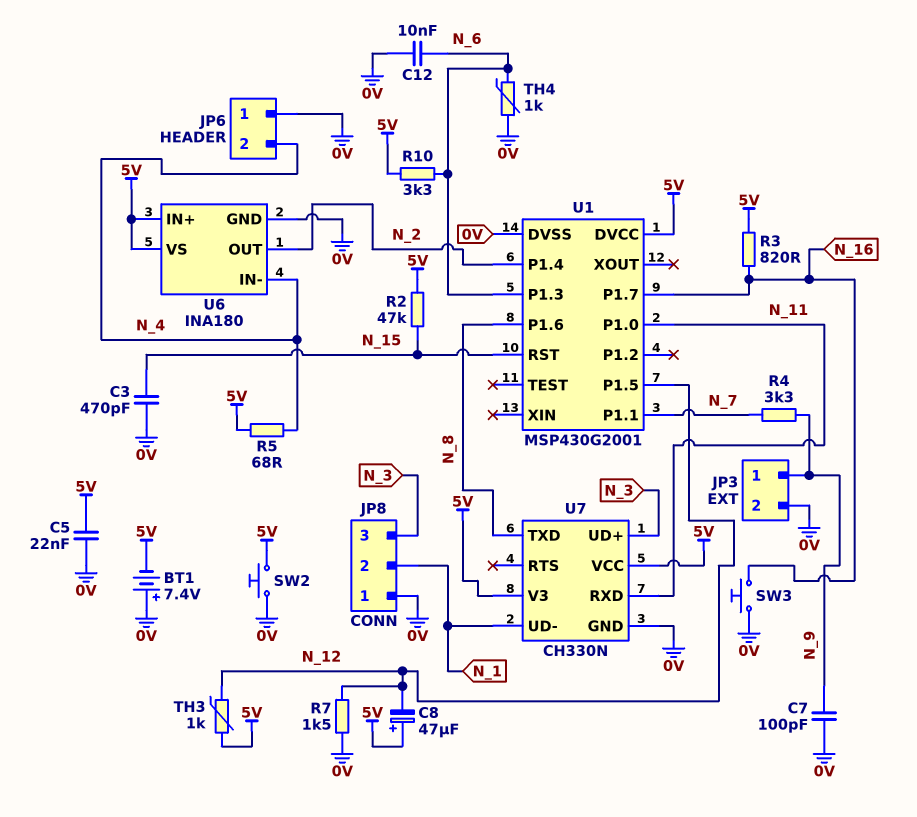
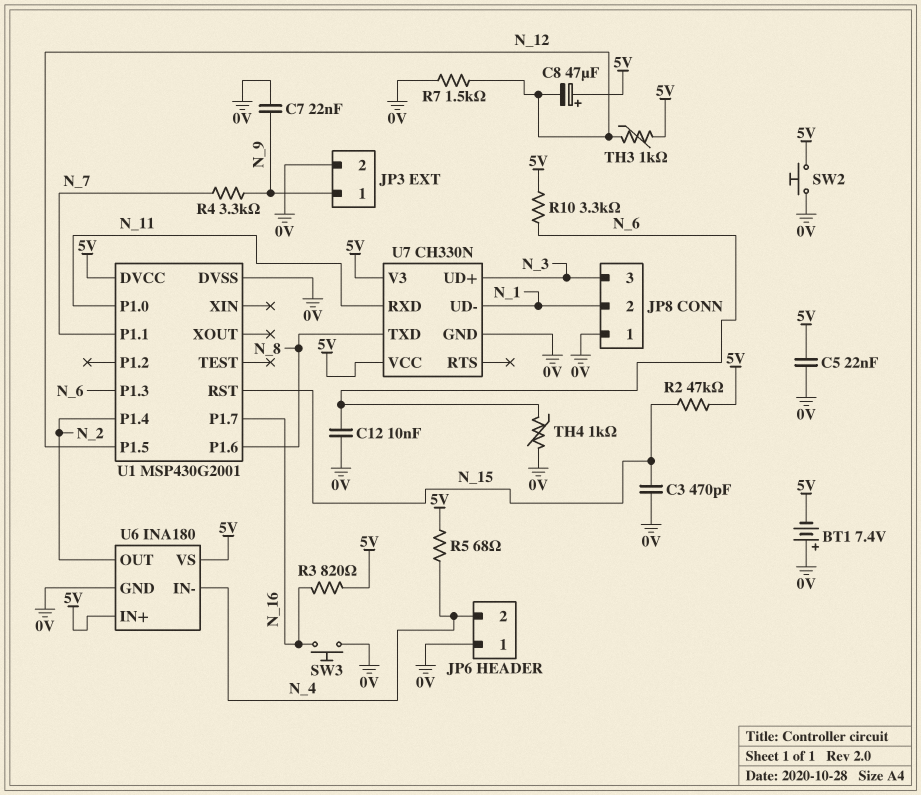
C7: 100pF (0V, N_9) -> 22nF (0V, N_9)

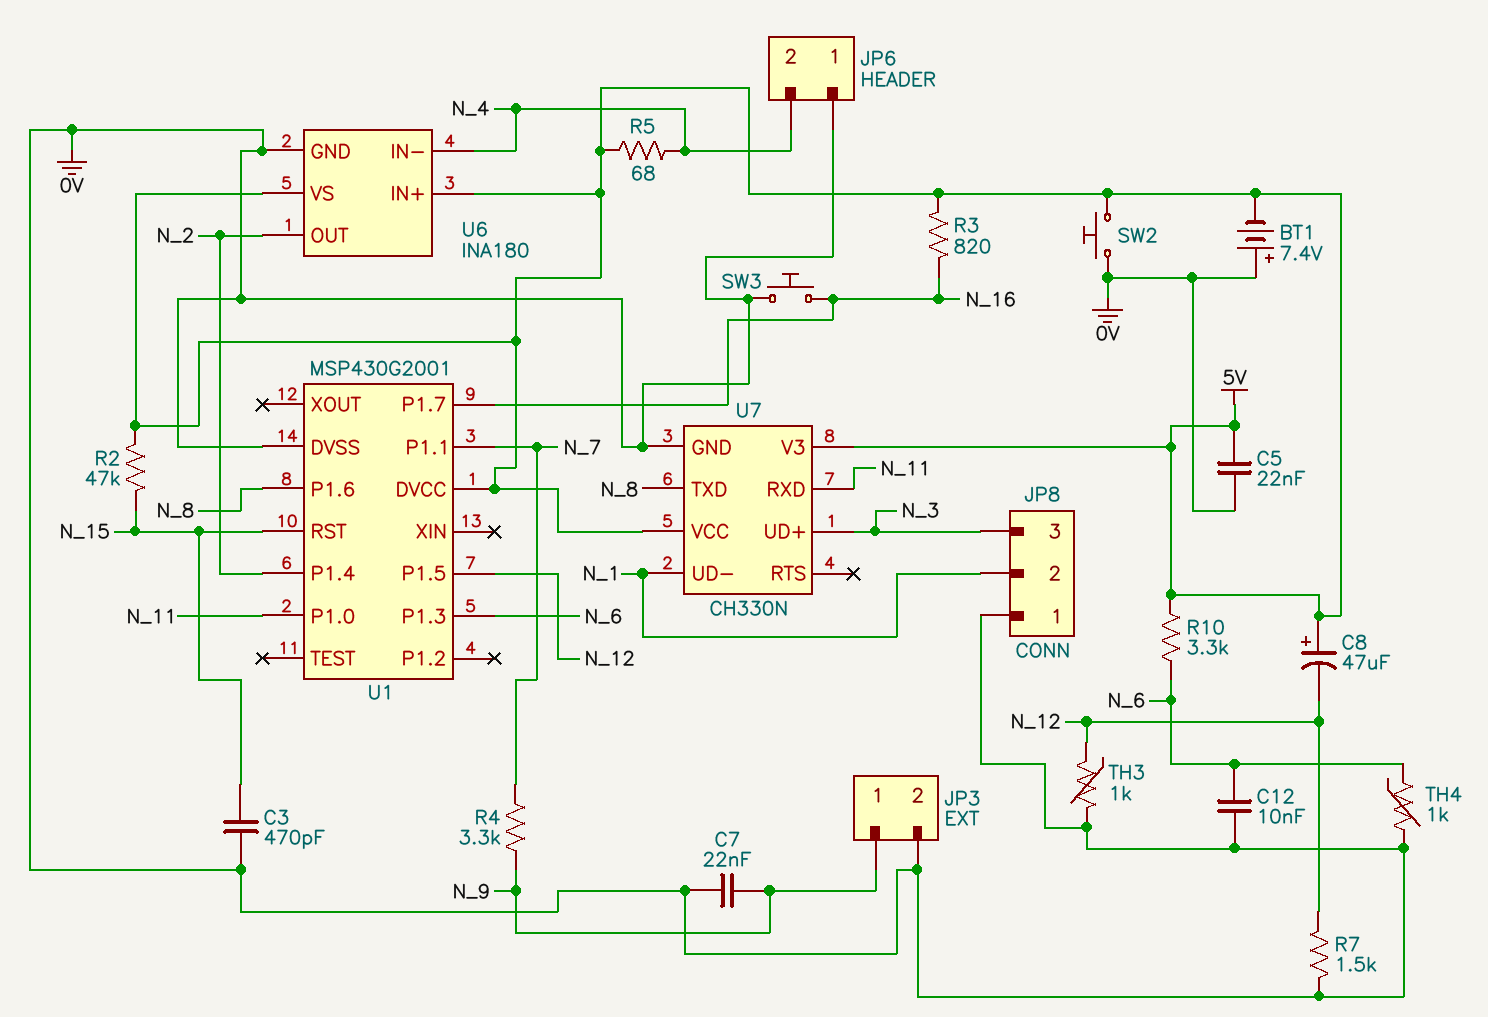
TH3: 1k (5V, N_12) -> 1k (0V, N_12)

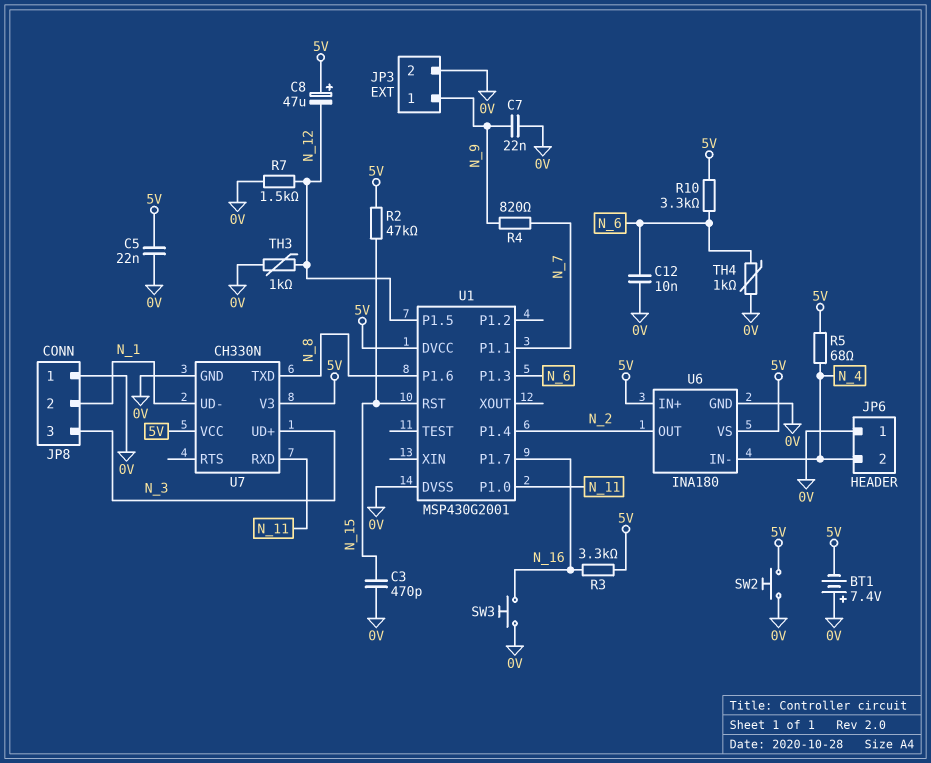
R3: 820 (5V, N_16) -> 3.3k (5V, N_16)
R4: 3.3k (N_7, N_9) -> 820 (N_7, N_9)

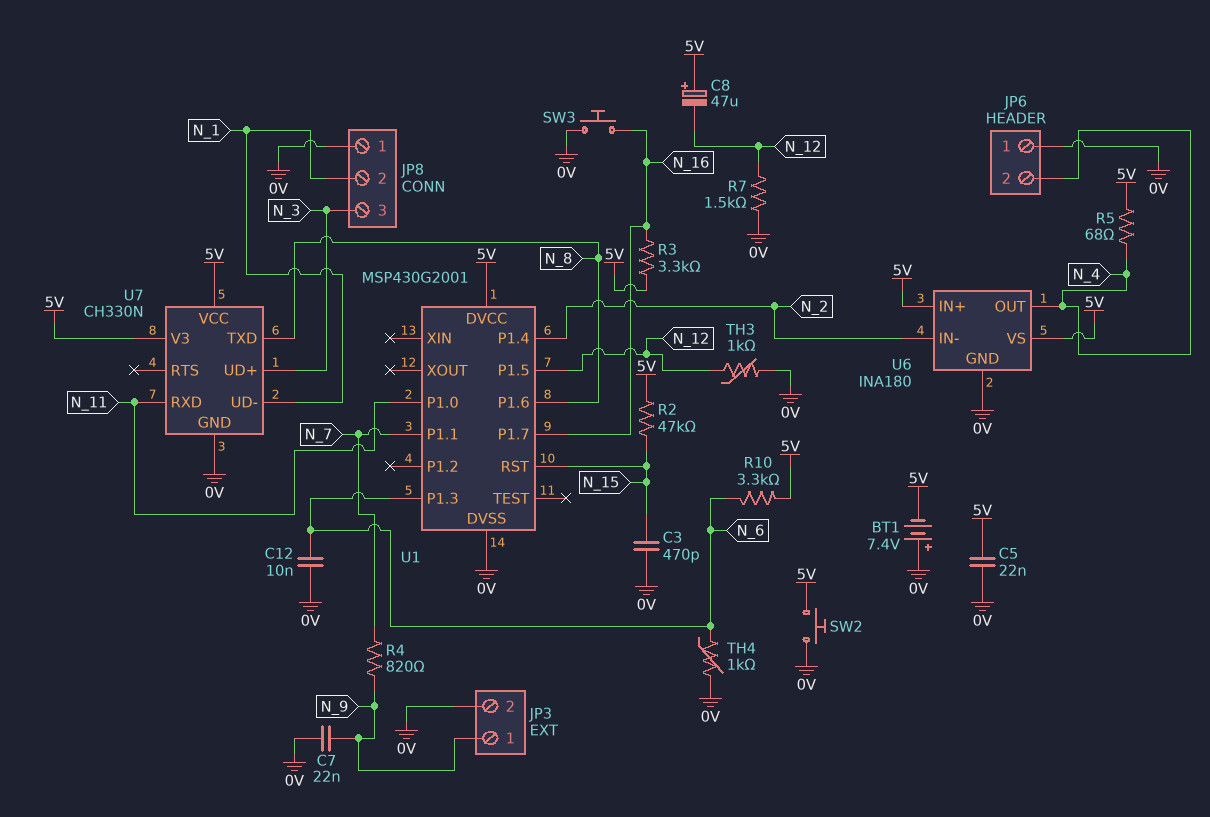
U6 pin IN-: N_4 -> N_2
U6 pin OUT: N_2 -> N_4

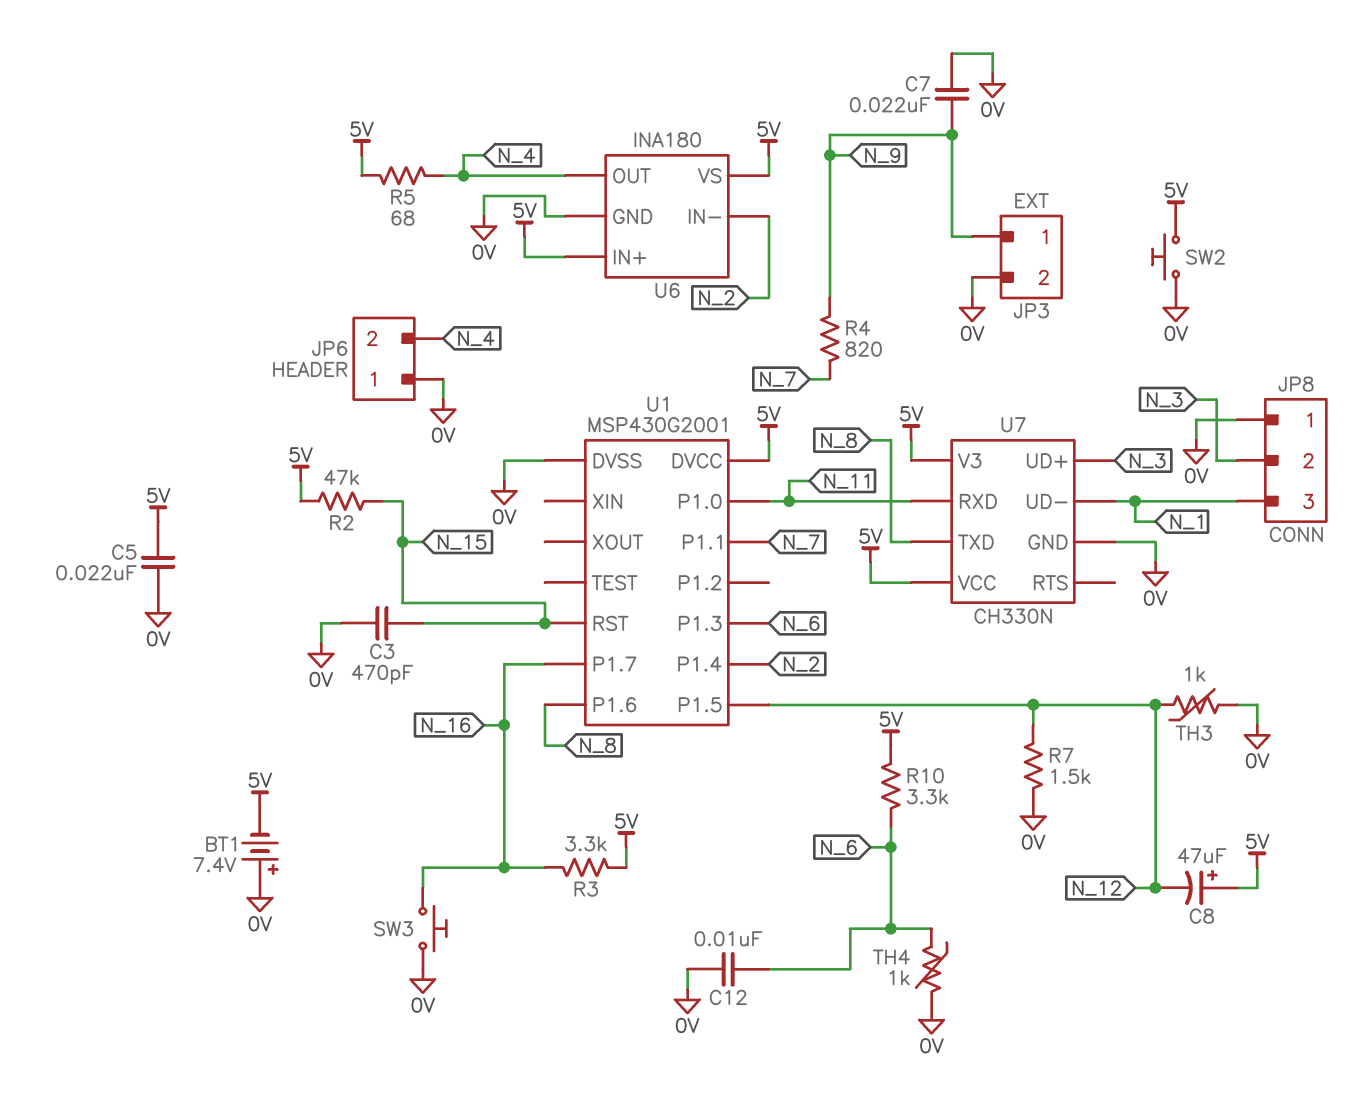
JP8 pin 2: N_1 -> N_3
JP8 pin 3: N_3 -> N_1

